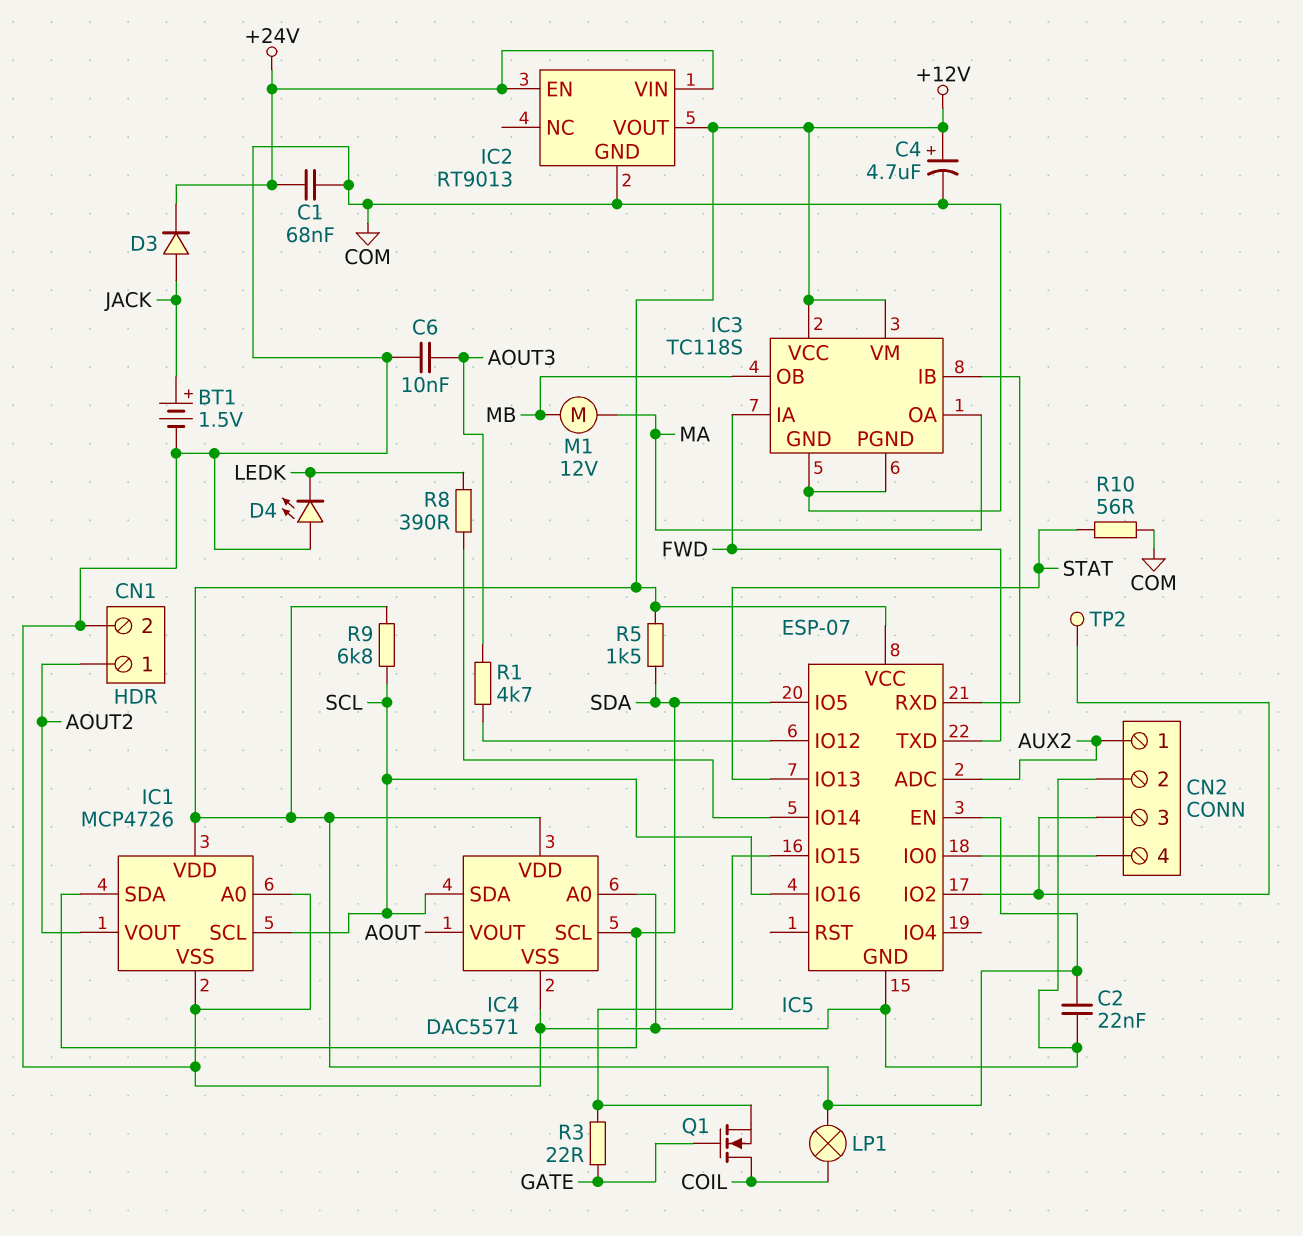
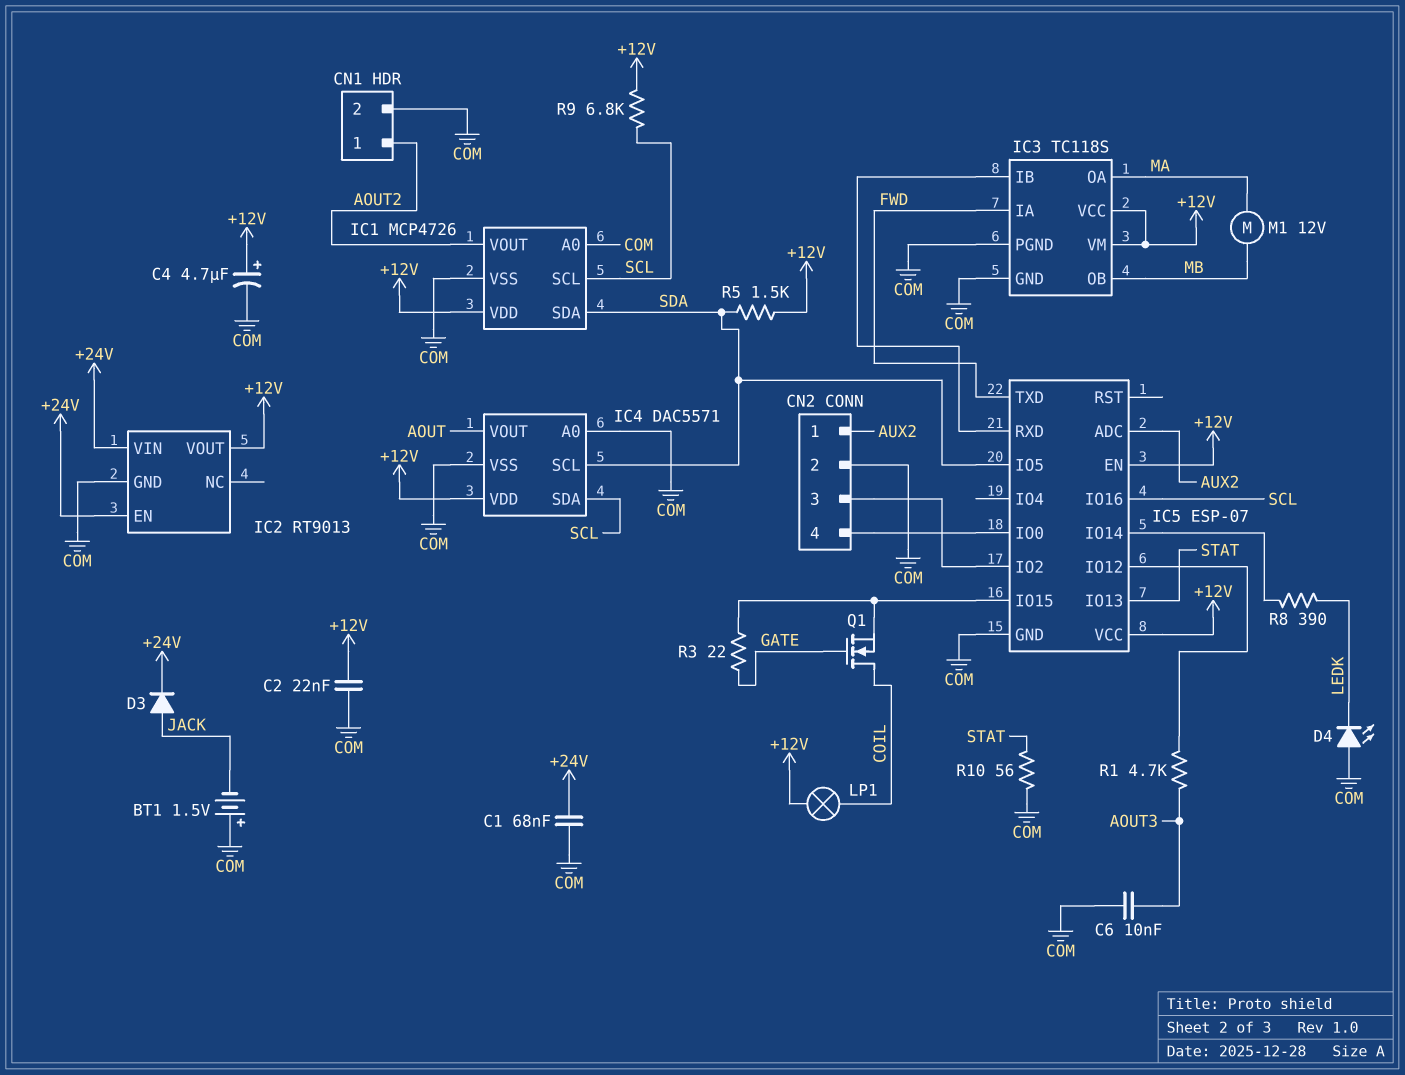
BT1: 1.5V (plus JACK, minus COM) -> 1.5V (plus COM, minus JACK)
TP2: test point (CN2/3) -> none

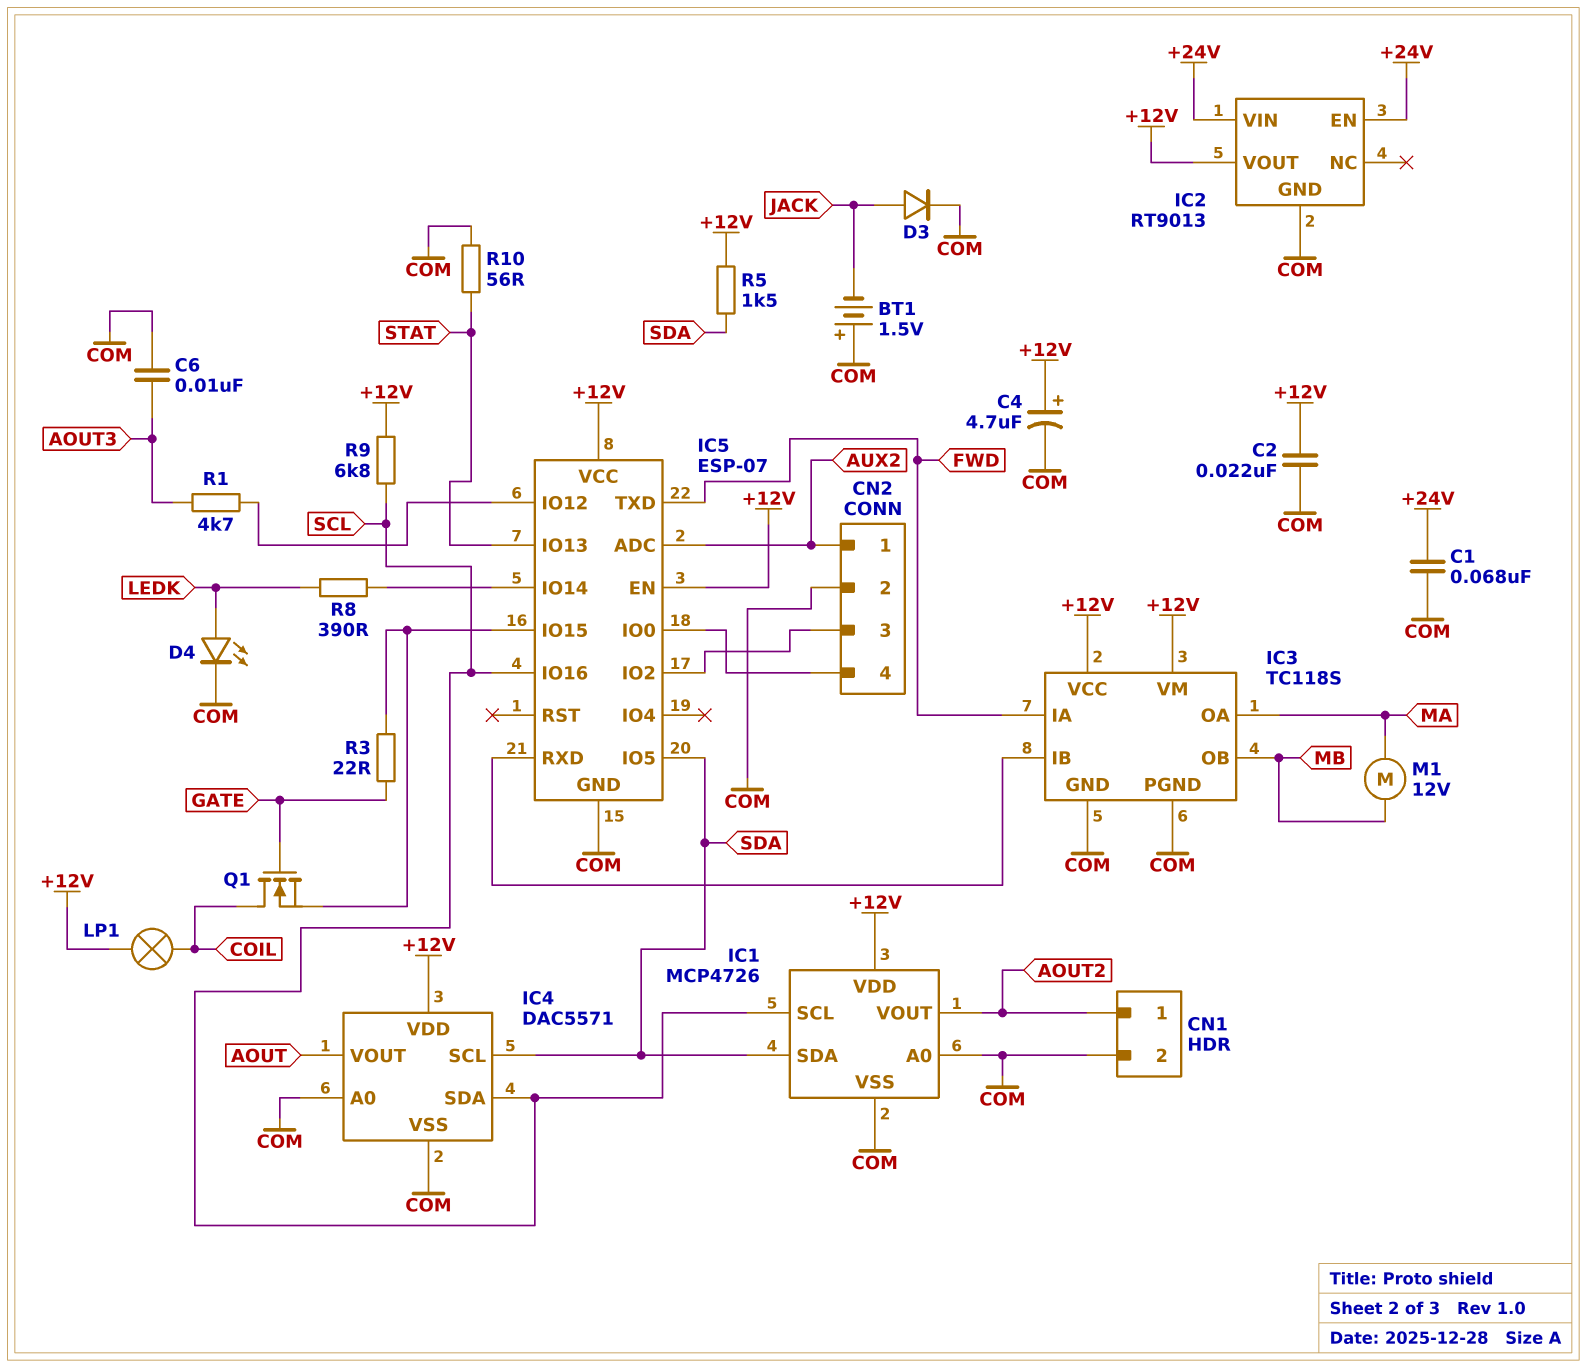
D3: diode (A JACK, K +24V) -> diode (A JACK, K COM)
D4: LED (A COM, K LEDK) -> LED (A LEDK, K COM)

